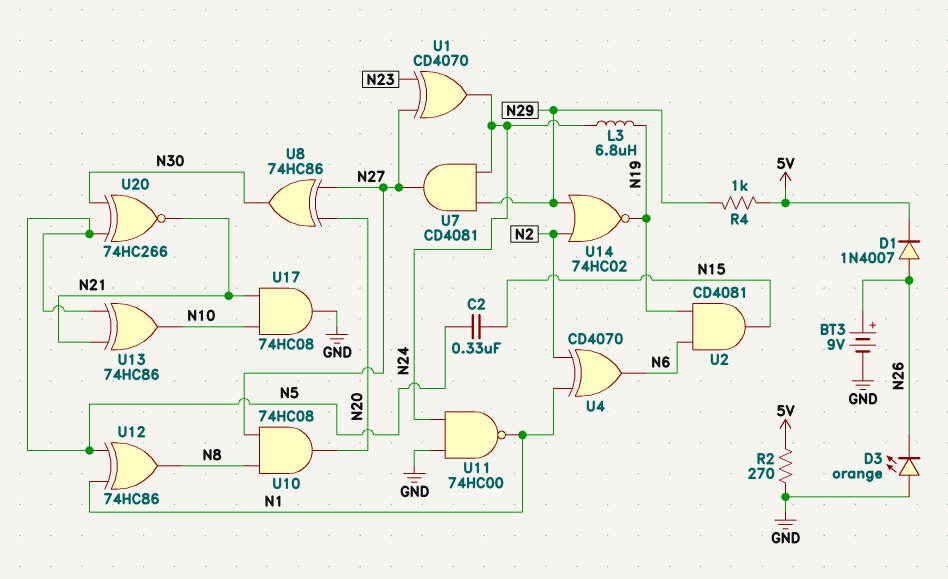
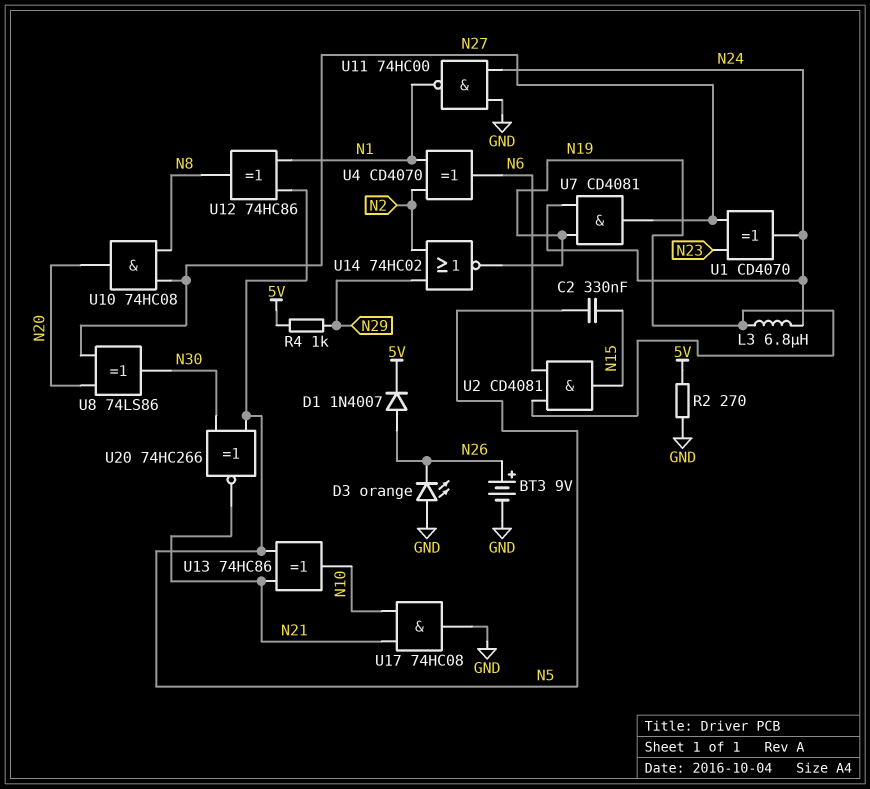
U7: AND CD4081 (in N24, in N29, out N27) -> AND CD4081 (in N19, in N24, out N27)
U8: XOR 74HC86 (in N20, in N27, out N30) -> XOR 74LS86 (in N20, in N27, out N30)

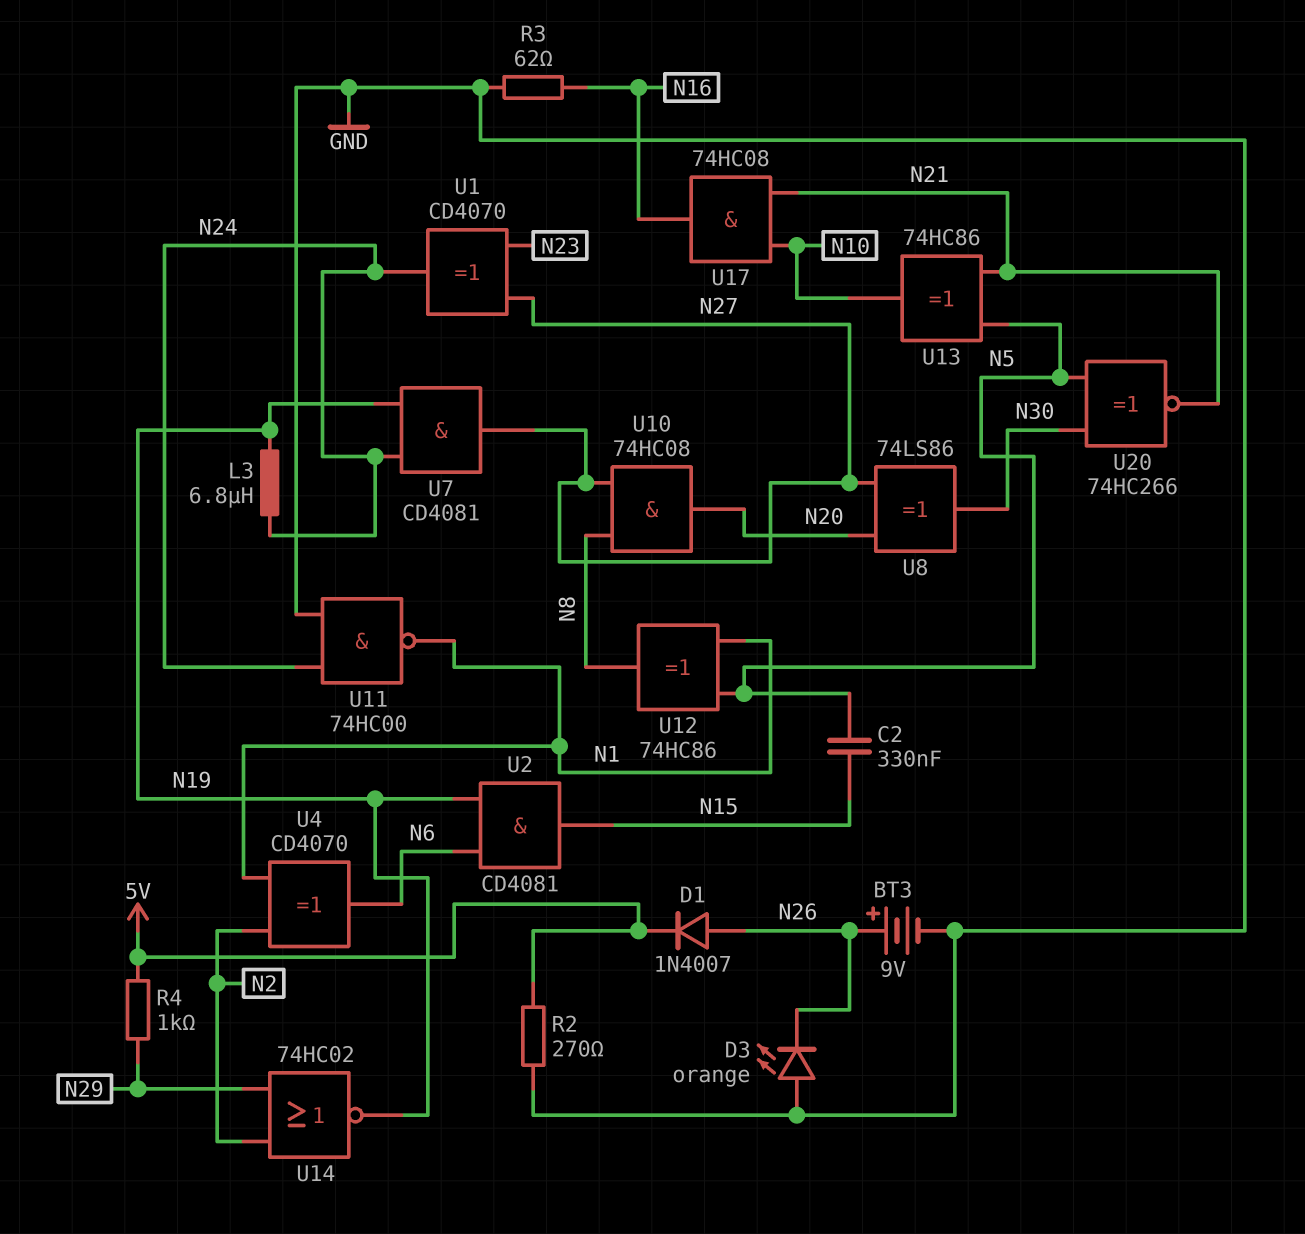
R3: none -> 62 (GND, N16)
U17: AND 74HC08 (in N10, in N21, out GND) -> AND 74HC08 (in N10, in N21, out N16)

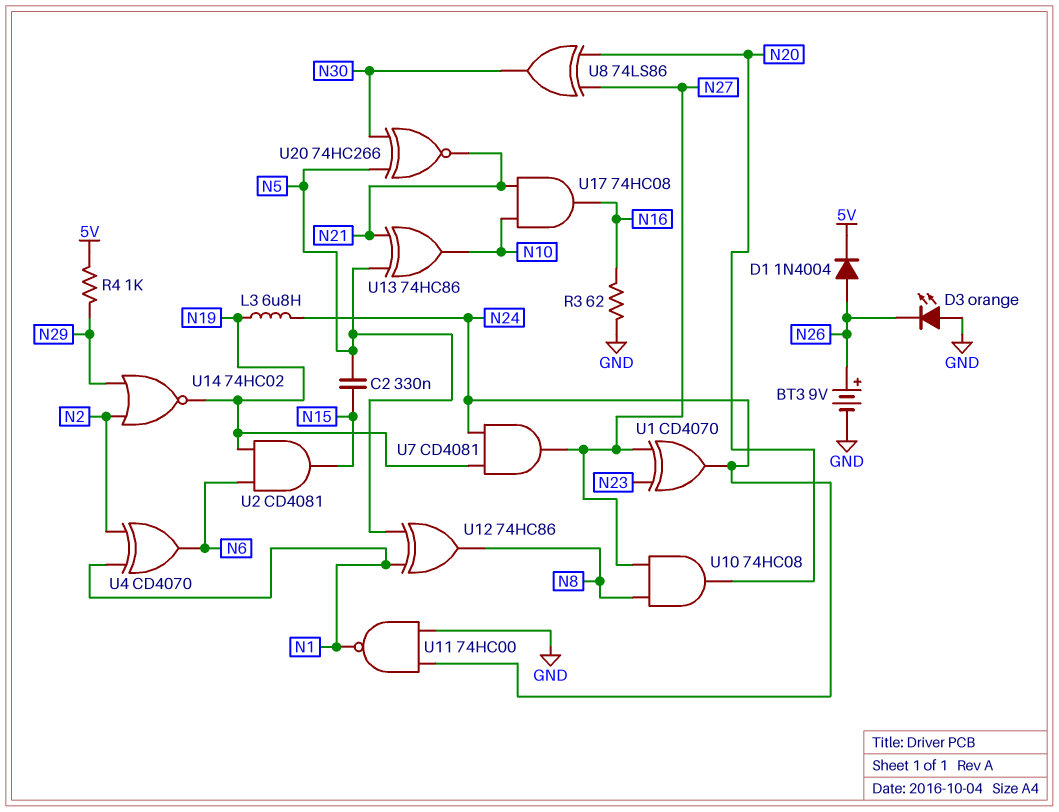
D1: diode 1N4007 (A N26, K 5V) -> diode 1N4004 (A N26, K 5V)
R2: 270 (5V, GND) -> none

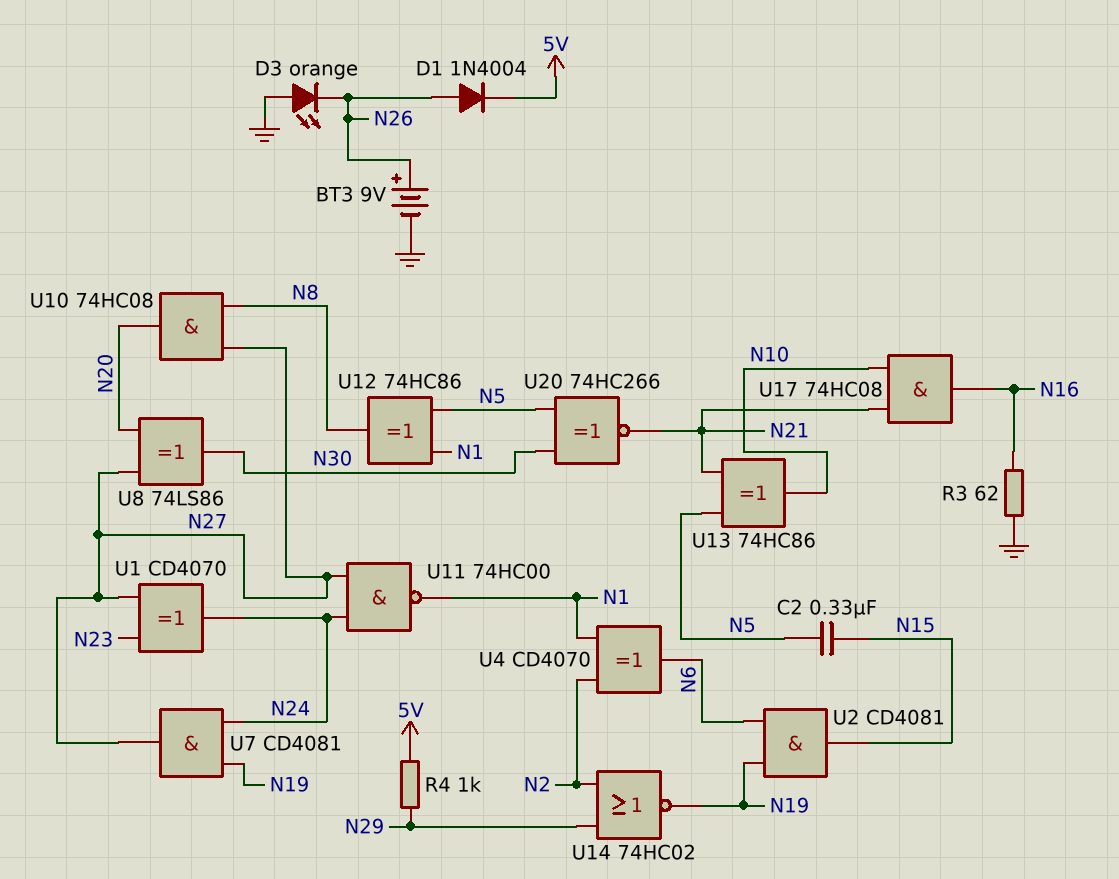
L3: 6.8uH (N19, N24) -> none
U11: NAND 74HC00 (in GND, in N24, out N1) -> NAND 74HC00 (in N24, in N27, out N1)

